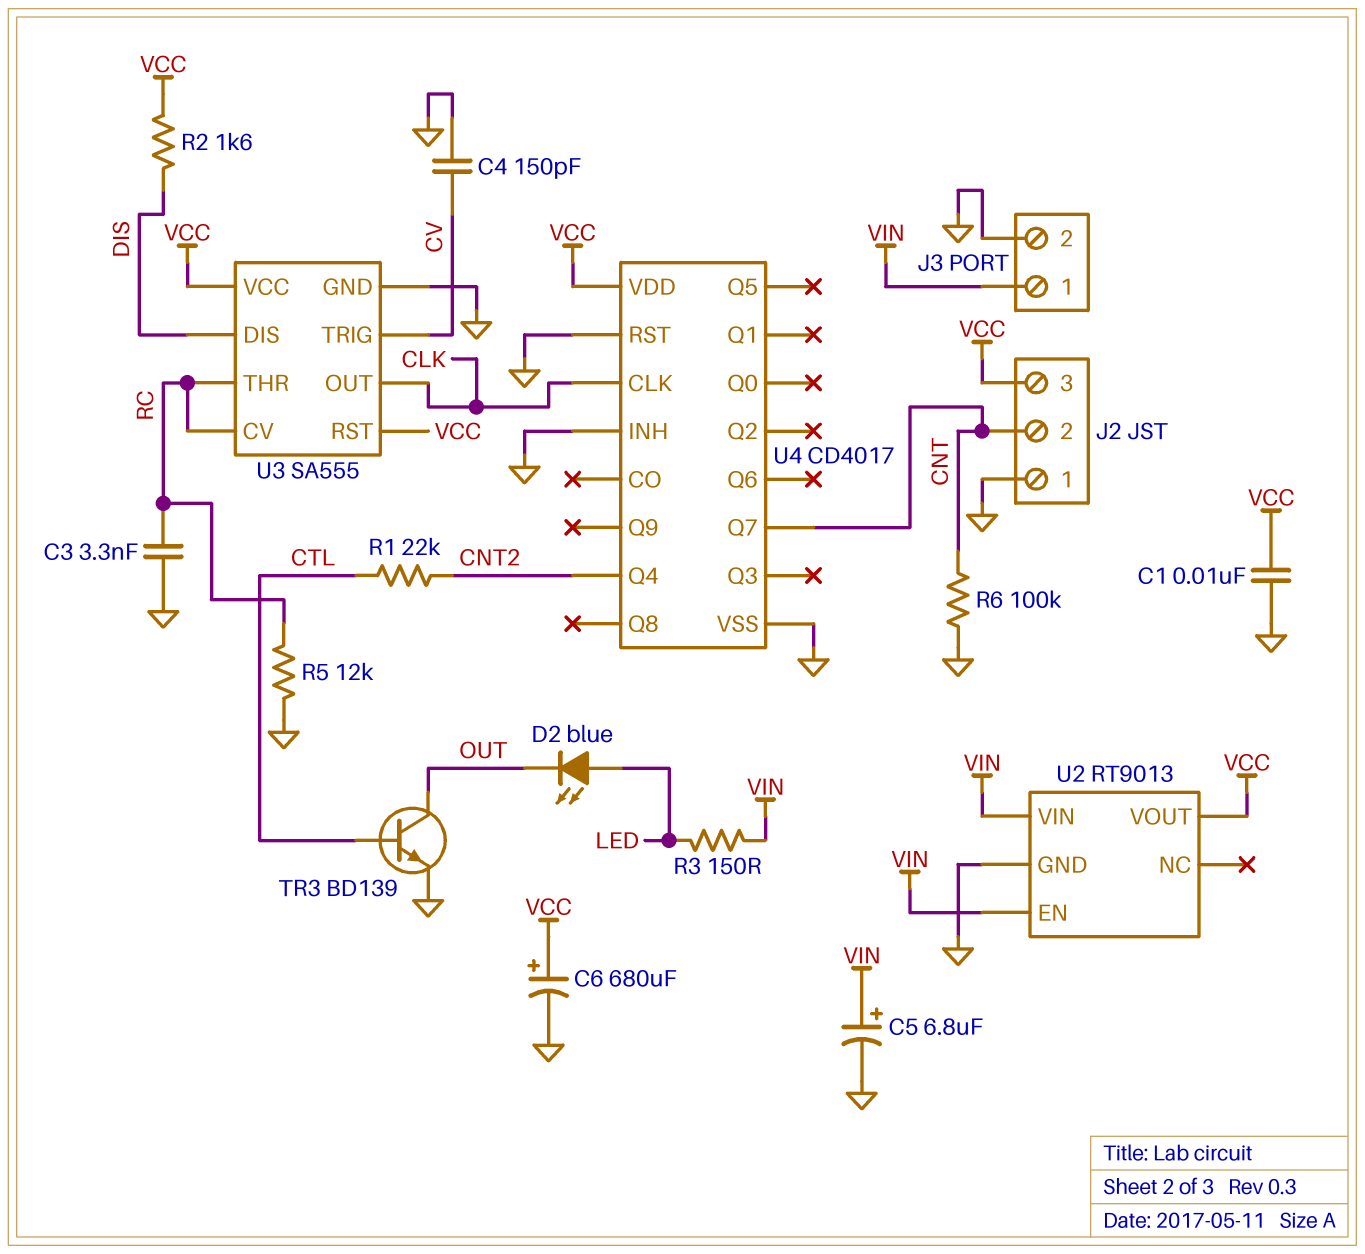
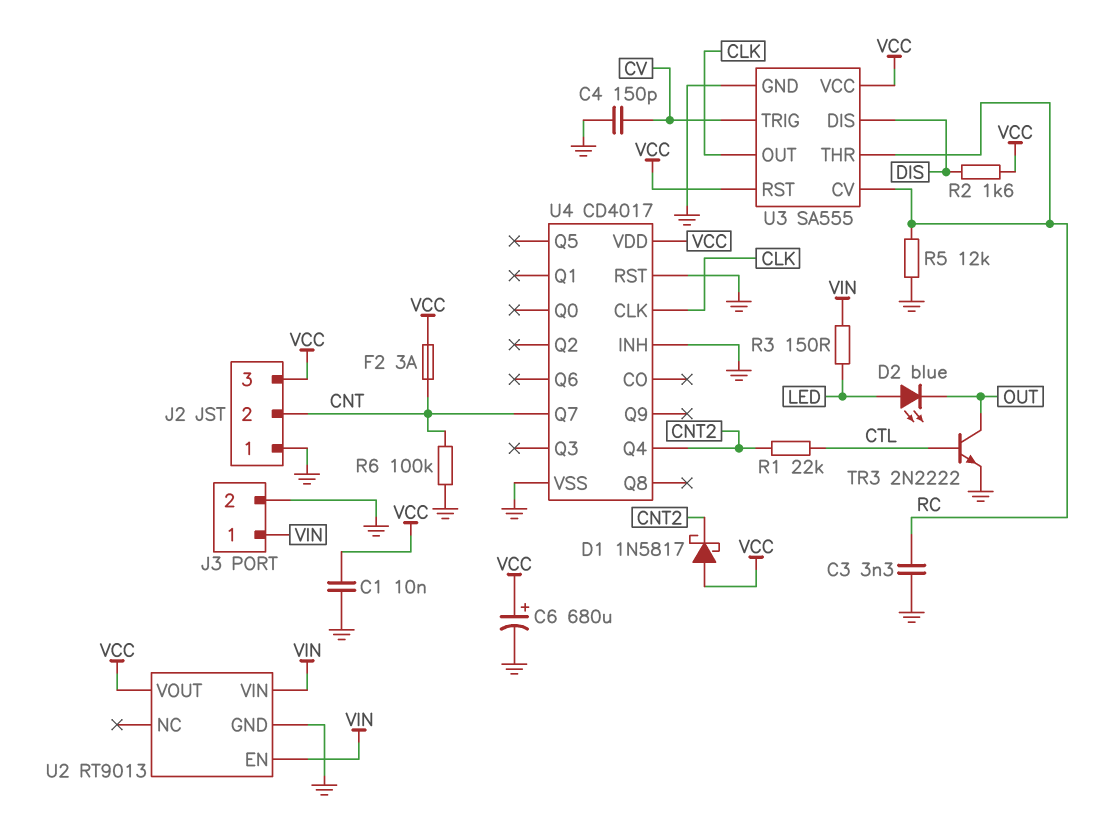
C5: 6.8uF (plus VIN, minus GND) -> none
D1: none -> schottky 1N5817 (A VCC, K CNT2)
F2: none -> 3A (CNT, VCC)
TR3: NPN BD139 (B CTL, C OUT, E GND) -> NPN 2N2222 (B CTL, C OUT, E GND)

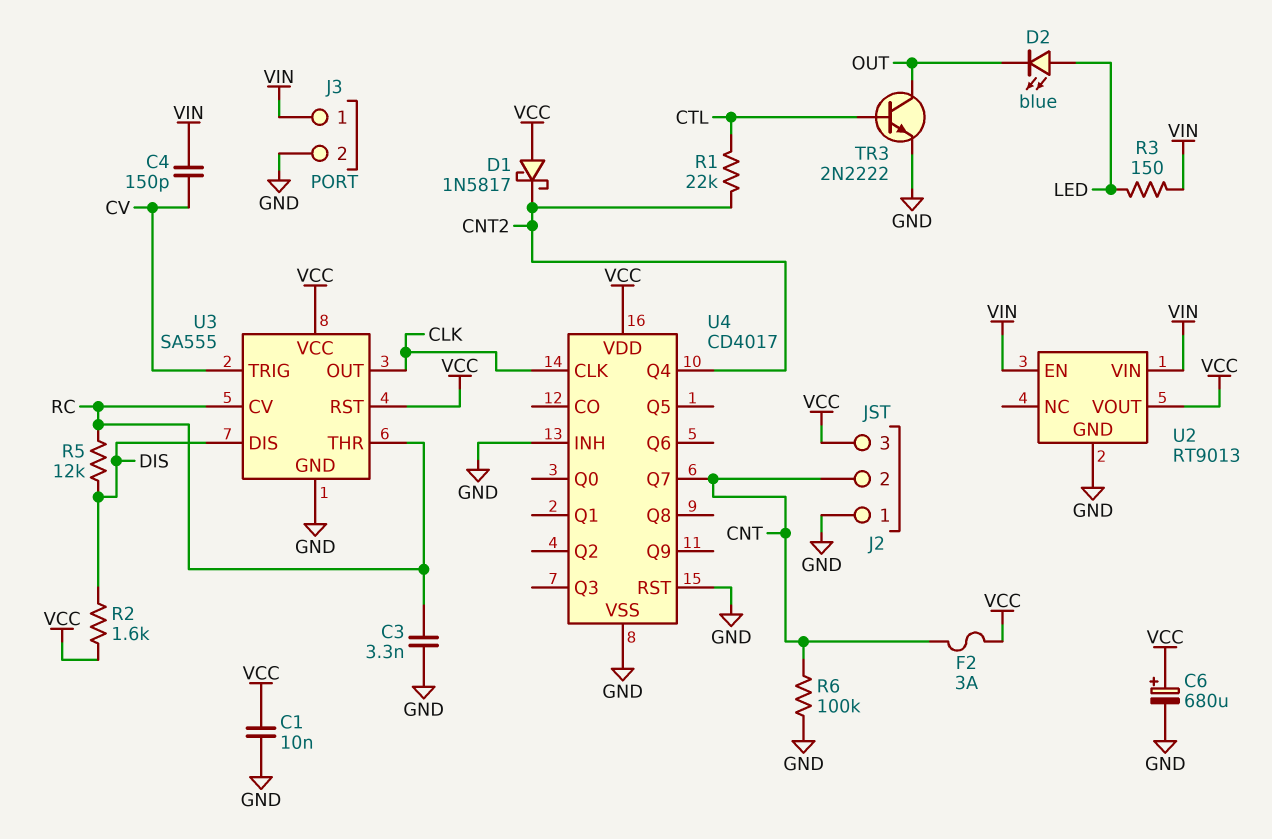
C4: 150pF (CV, GND) -> 150pF (CV, VIN)
R5: 12k (GND, RC) -> 12k (DIS, RC)

